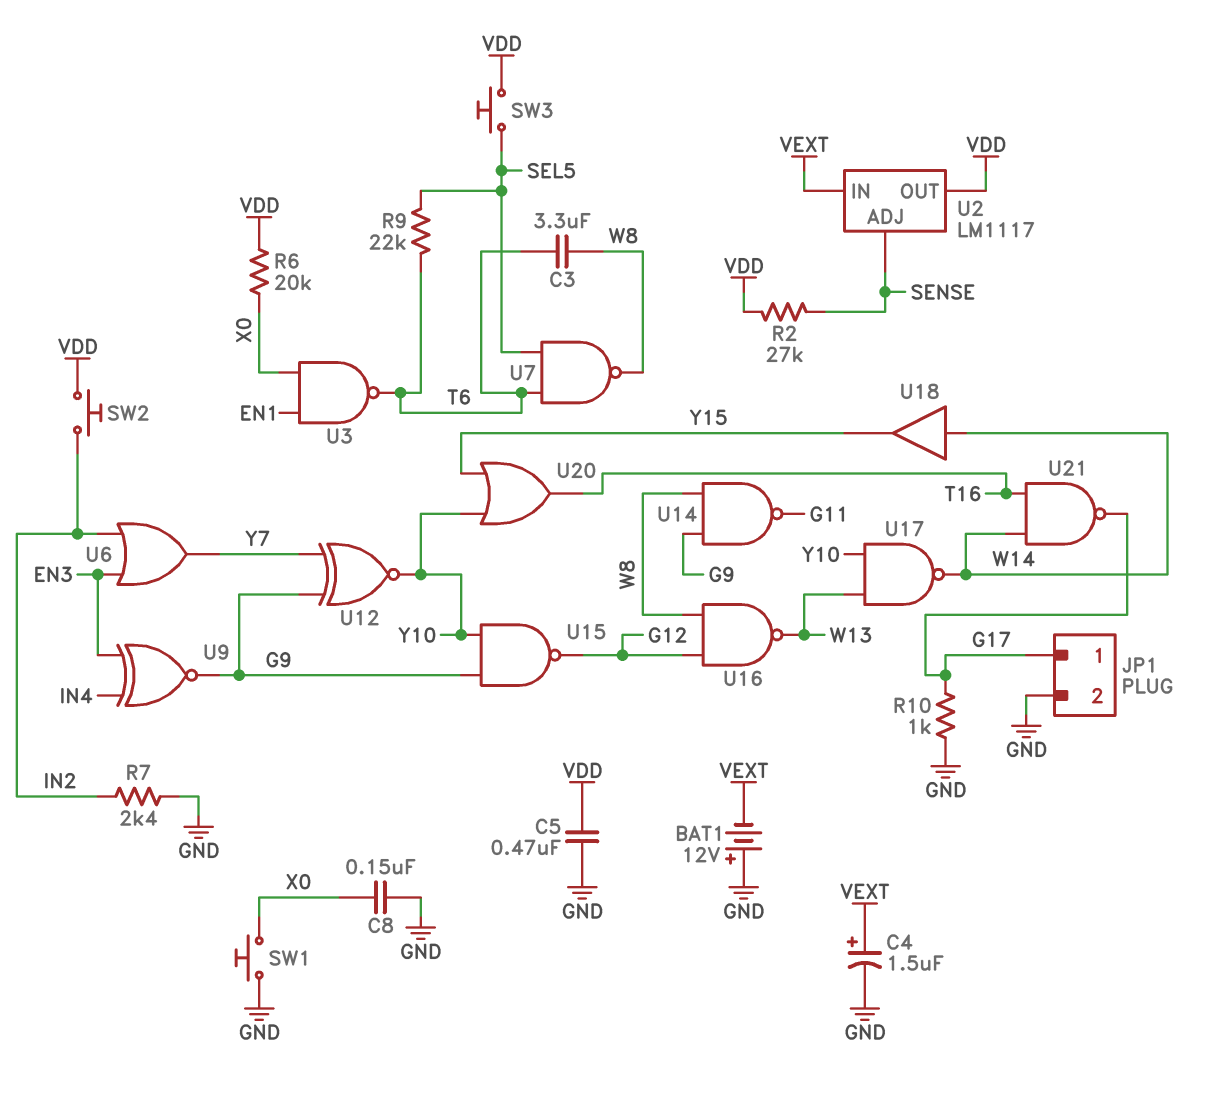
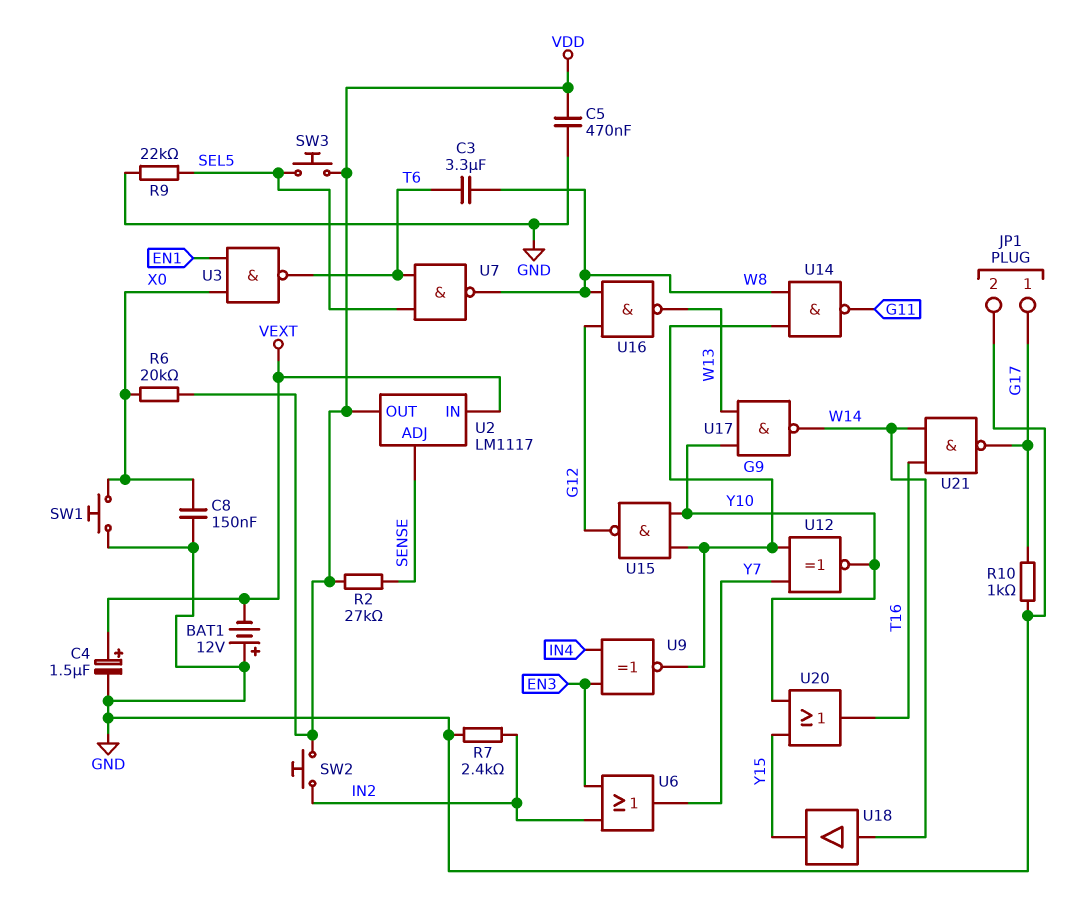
R9: 22k (SEL5, T6) -> 22k (GND, SEL5)

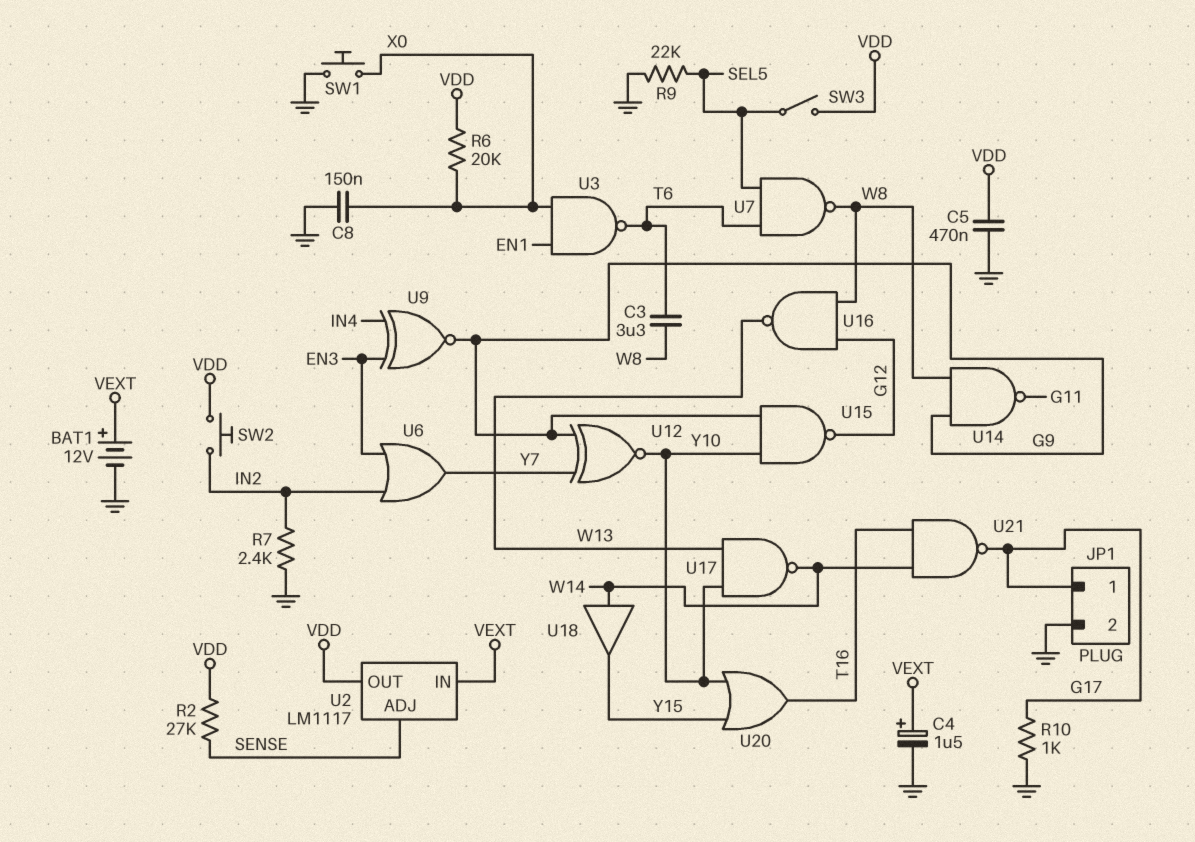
BAT1: 12V (plus GND, minus VEXT) -> 12V (plus VEXT, minus GND)
SW3: button (SEL5, VDD) -> switch (SEL5, VDD)

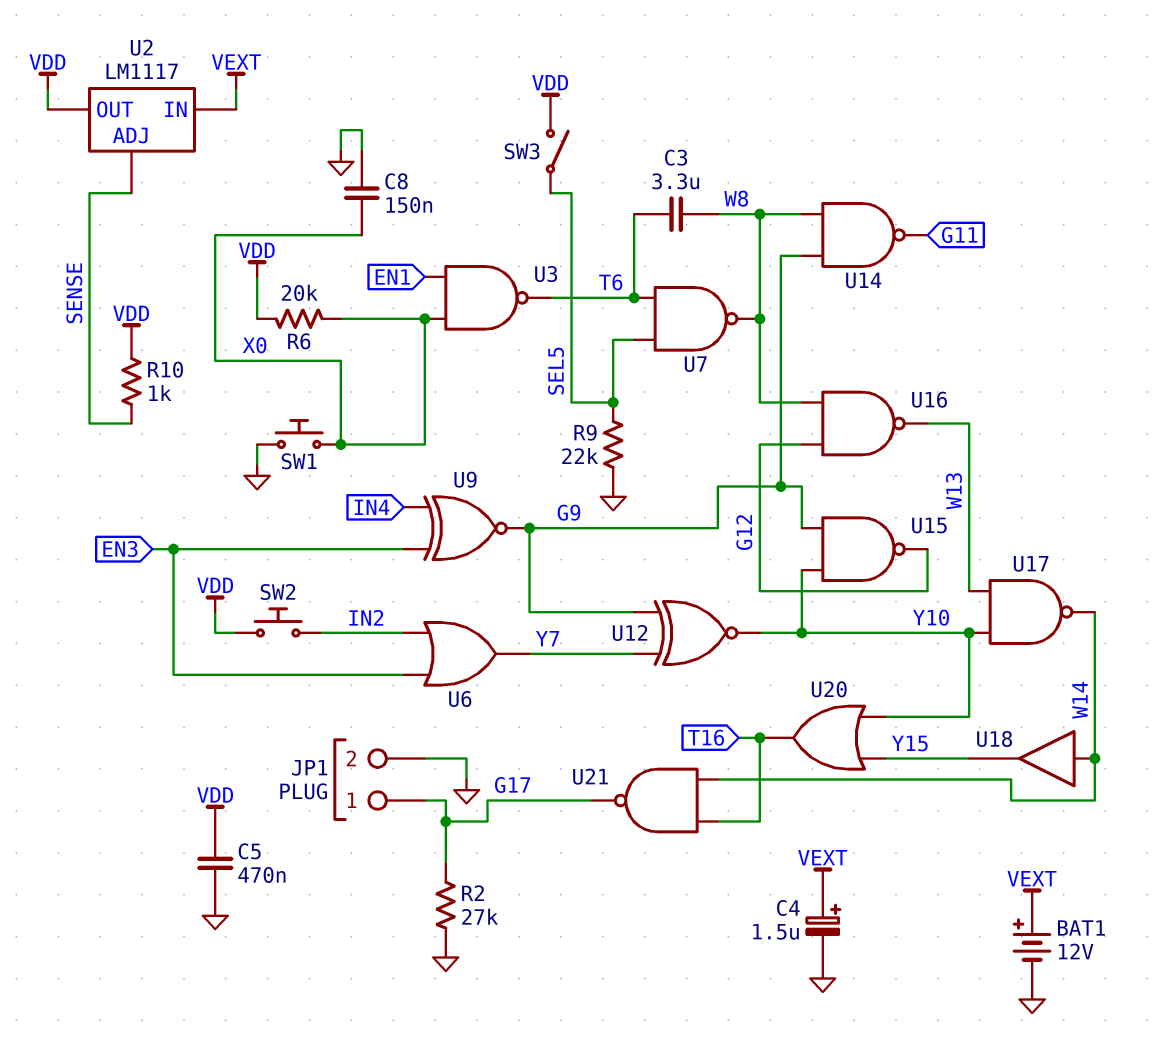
R2: 27k (SENSE, VDD) -> 27k (G17, GND)
R7: 2.4k (GND, IN2) -> none
R10: 1k (G17, GND) -> 1k (SENSE, VDD)

